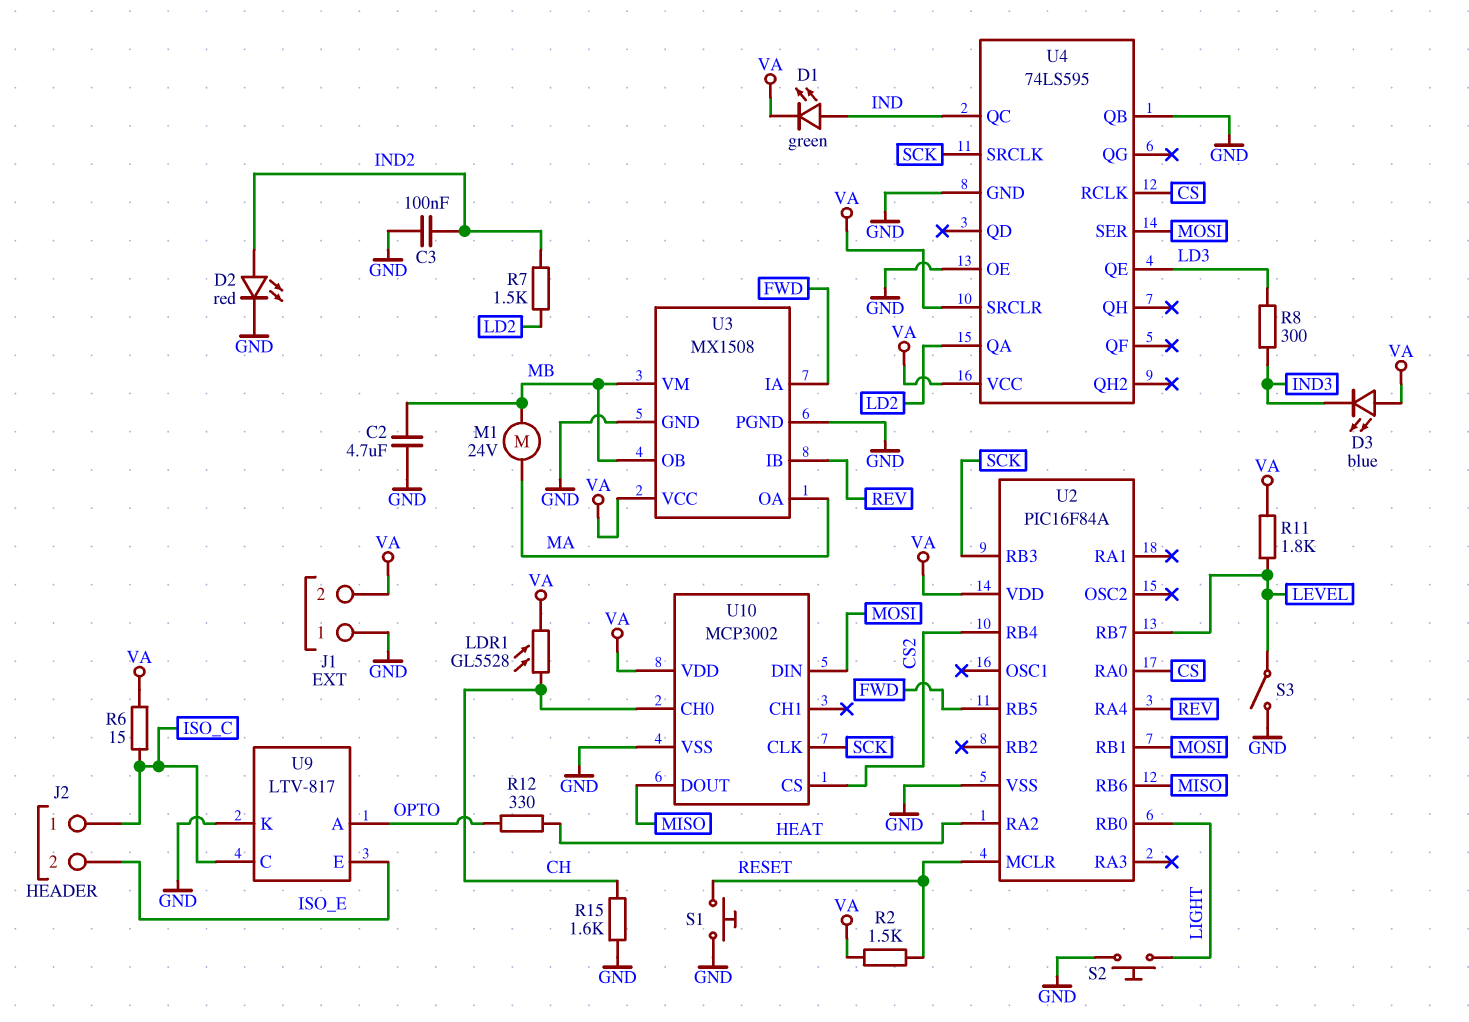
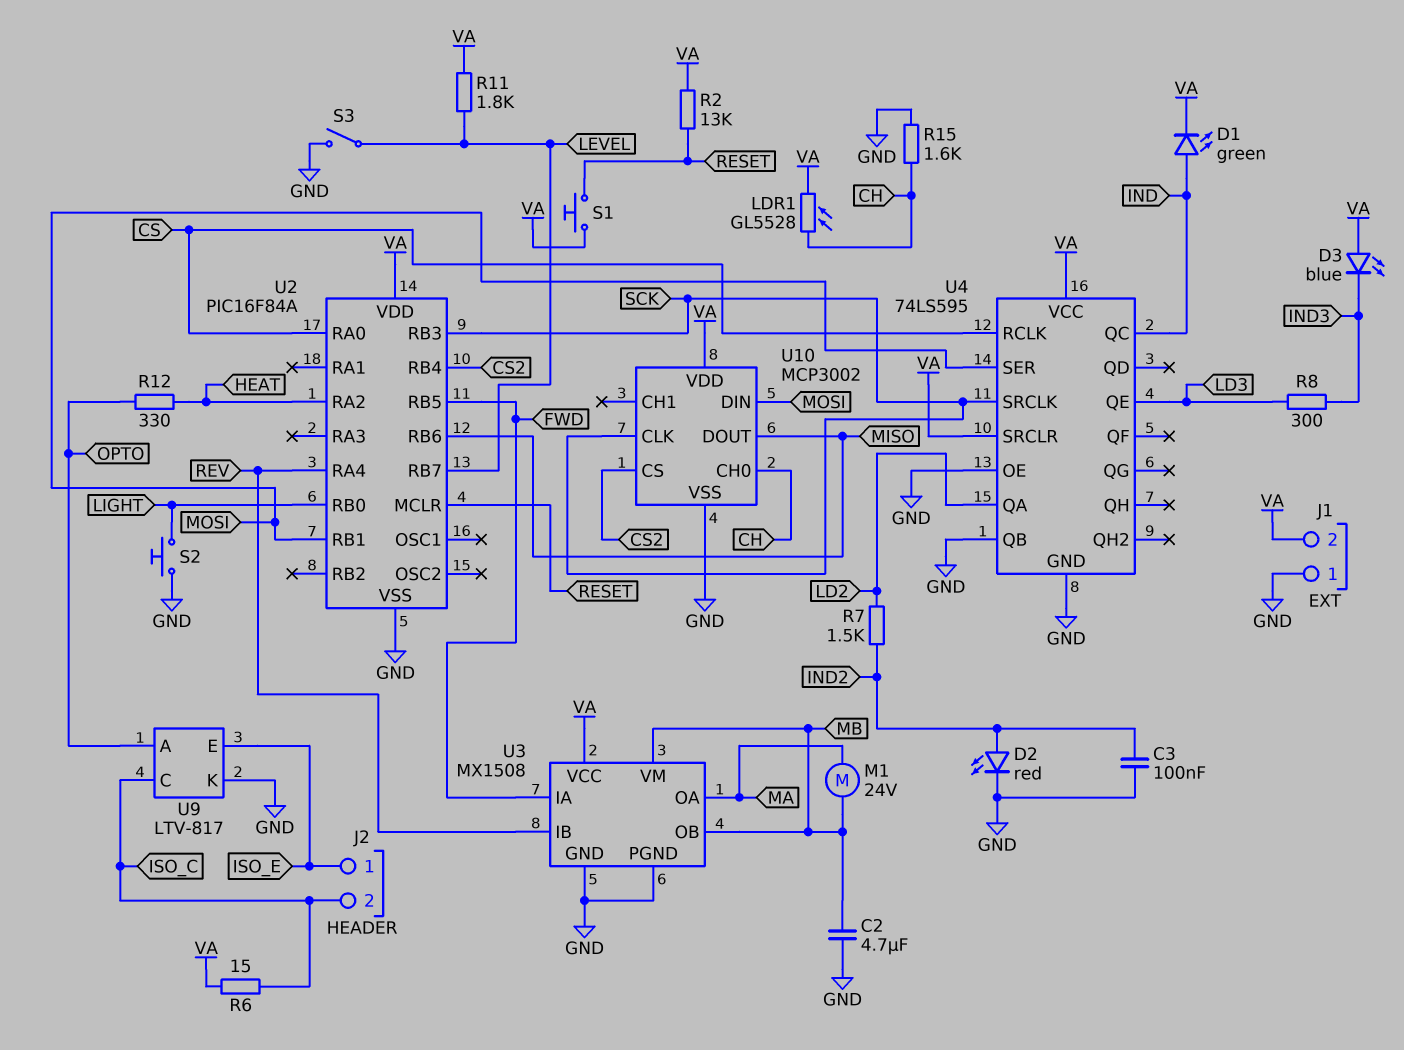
J2 pin 1: ISO_C -> ISO_E
J2 pin 2: ISO_E -> ISO_C
R2: 1.5k (RESET, VA) -> 13k (RESET, VA)
S1: button (GND, RESET) -> button (RESET, VA)

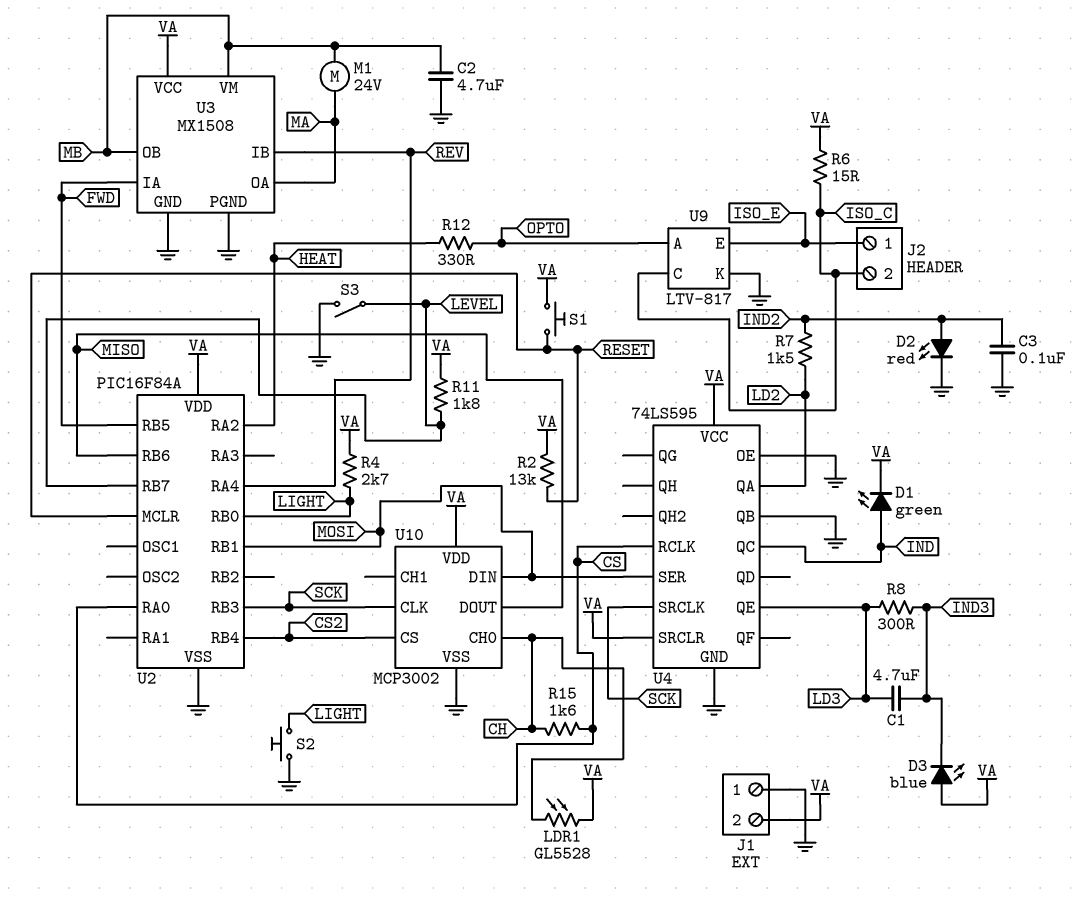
C1: none -> 4.7uF (IND3, LD3)
R4: none -> 2.7k (LIGHT, VA)
R15: 1.6k (CH, GND) -> 1.6k (CH, CS)

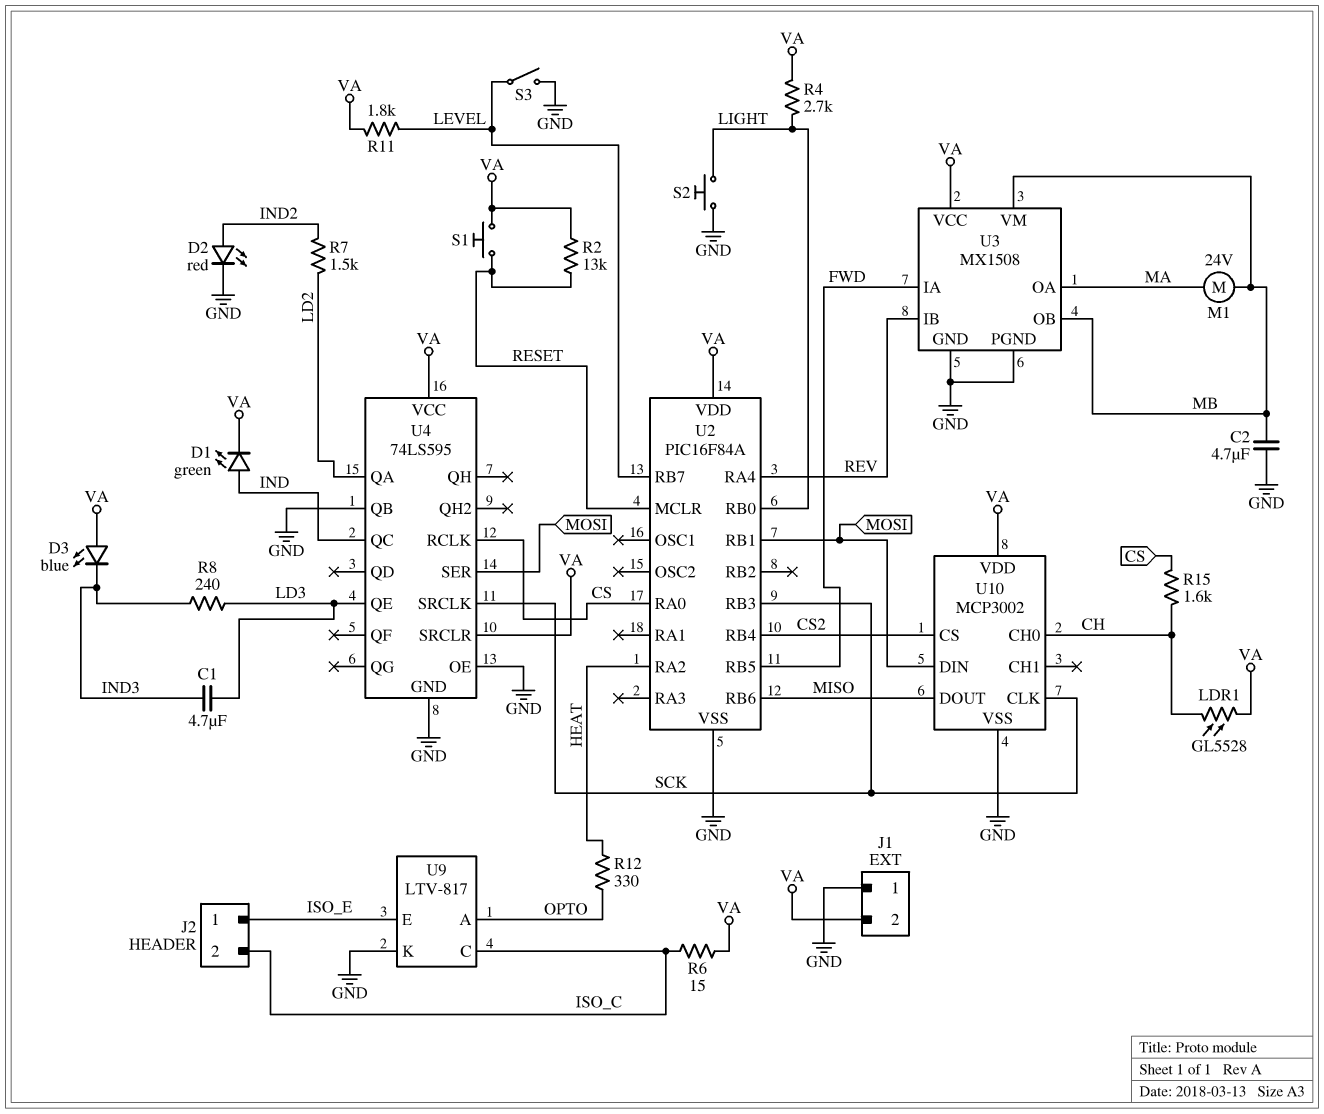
C3: 100nF (GND, IND2) -> none
R8: 300 (IND3, LD3) -> 240 (IND3, LD3)

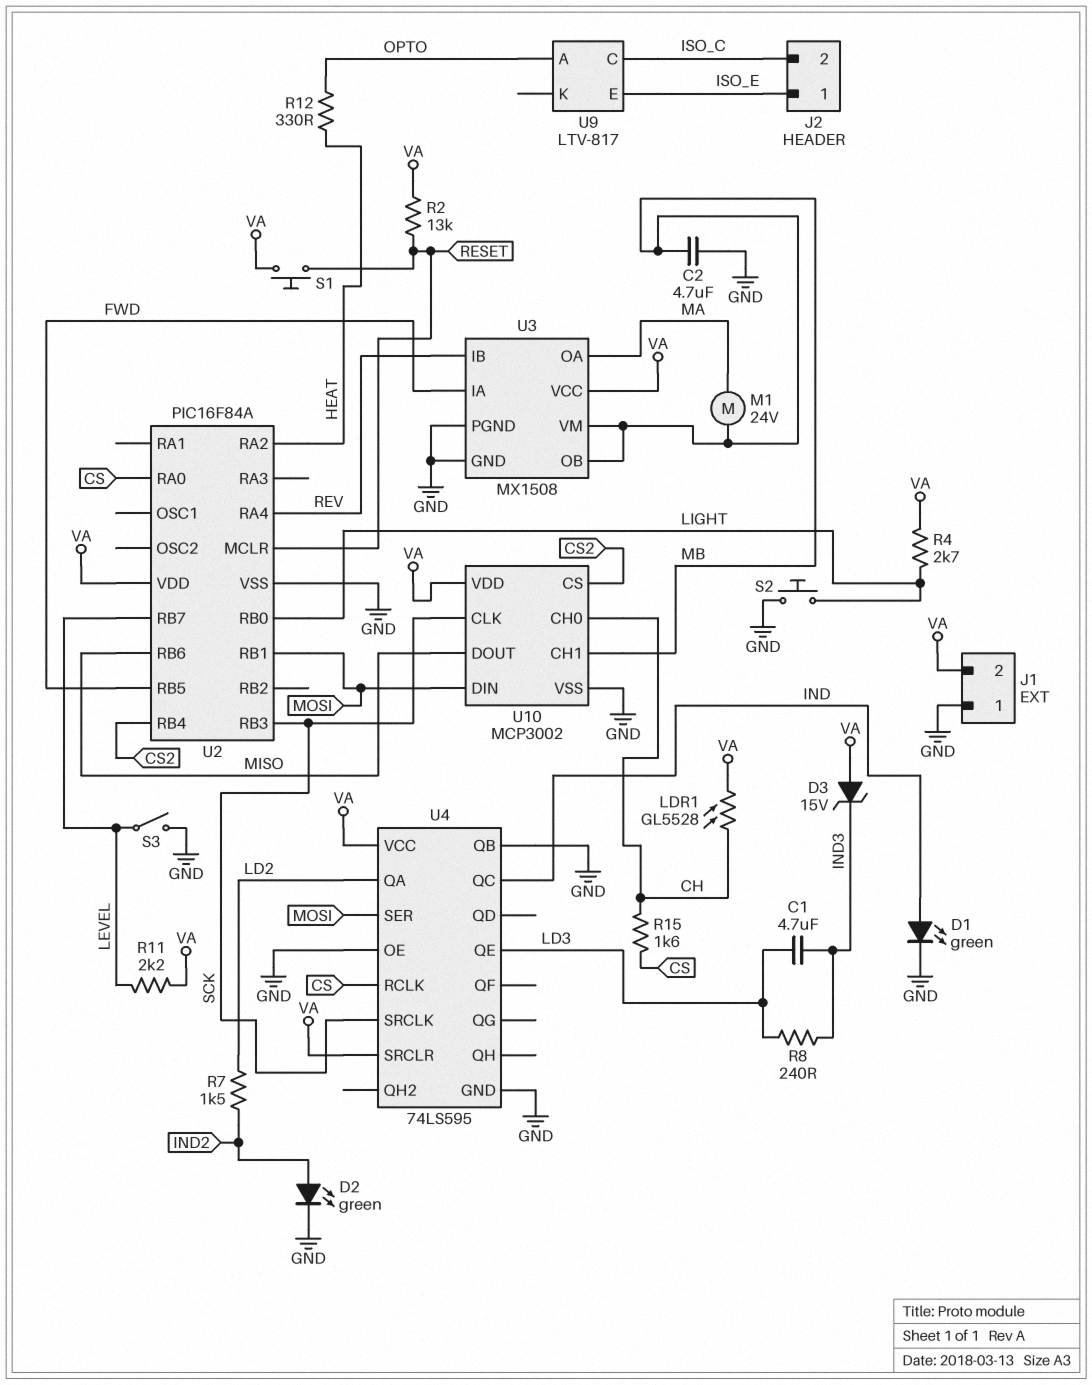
D1: LED green (A IND, K VA) -> LED green (A IND, K GND)
D2: LED red (A IND2, K GND) -> LED green (A IND2, K GND)
D3: LED blue (A VA, K IND3) -> zener 15V (A VA, K IND3)
R6: 15 (ISO_C, VA) -> none
R11: 1.8k (LEVEL, VA) -> 2.2k (LEVEL, VA)
U9 pin K: GND -> none
U10 pin CH1: none -> MB

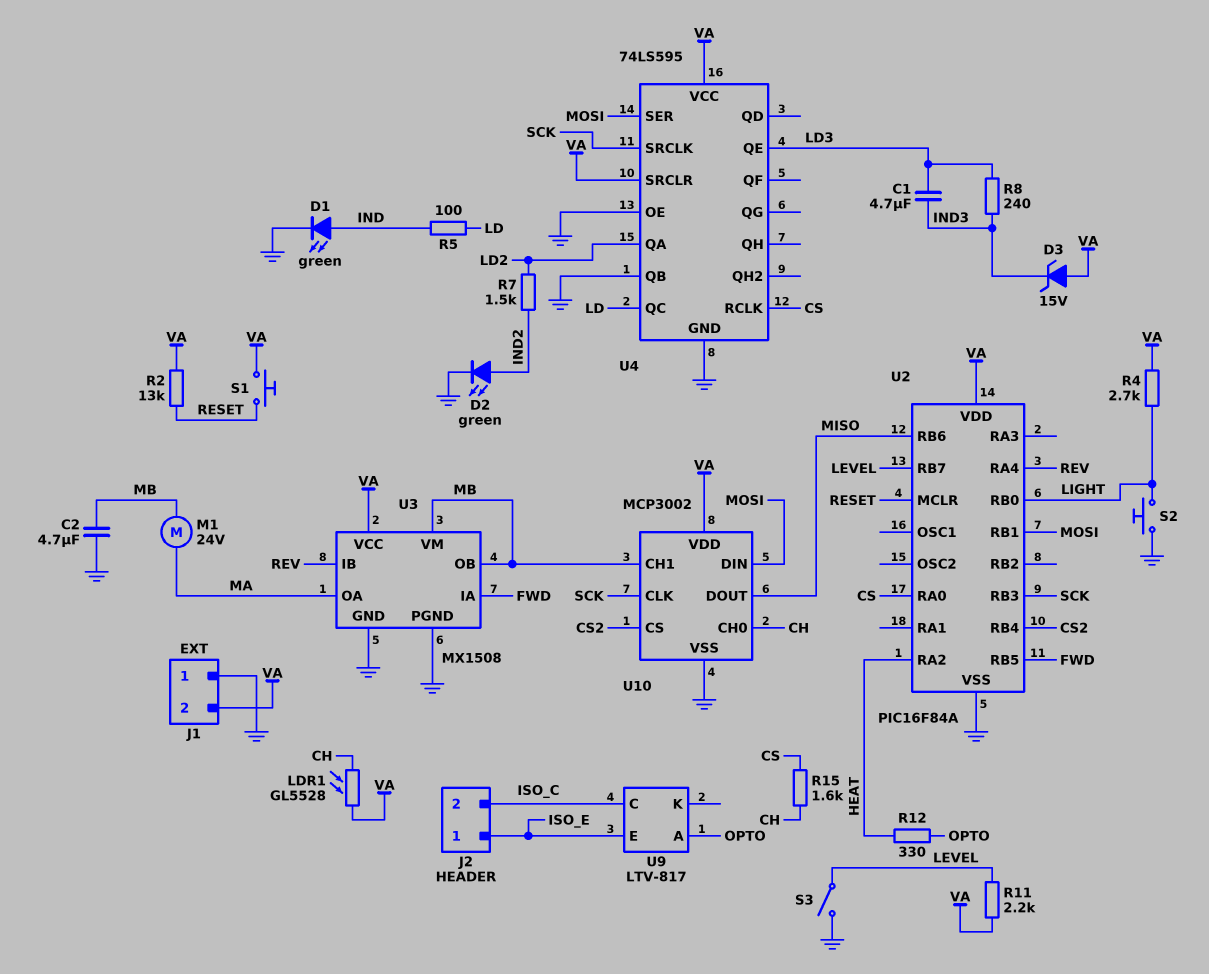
R5: none -> 100 (IND, LD)
U4 pin QC: IND -> LD

